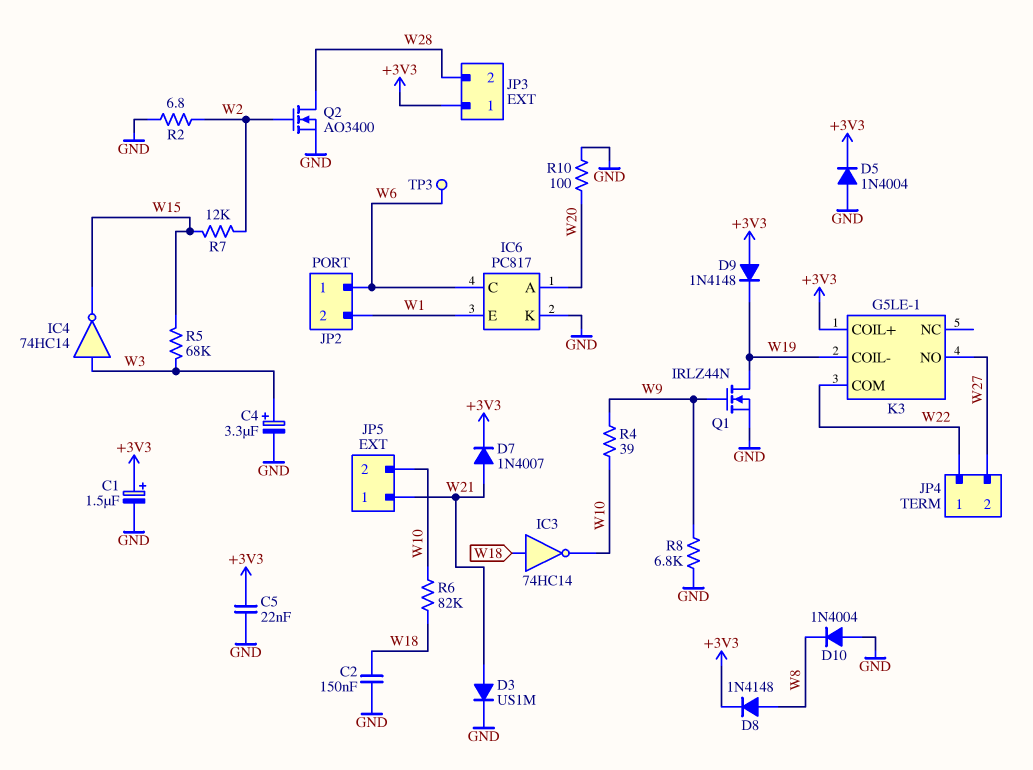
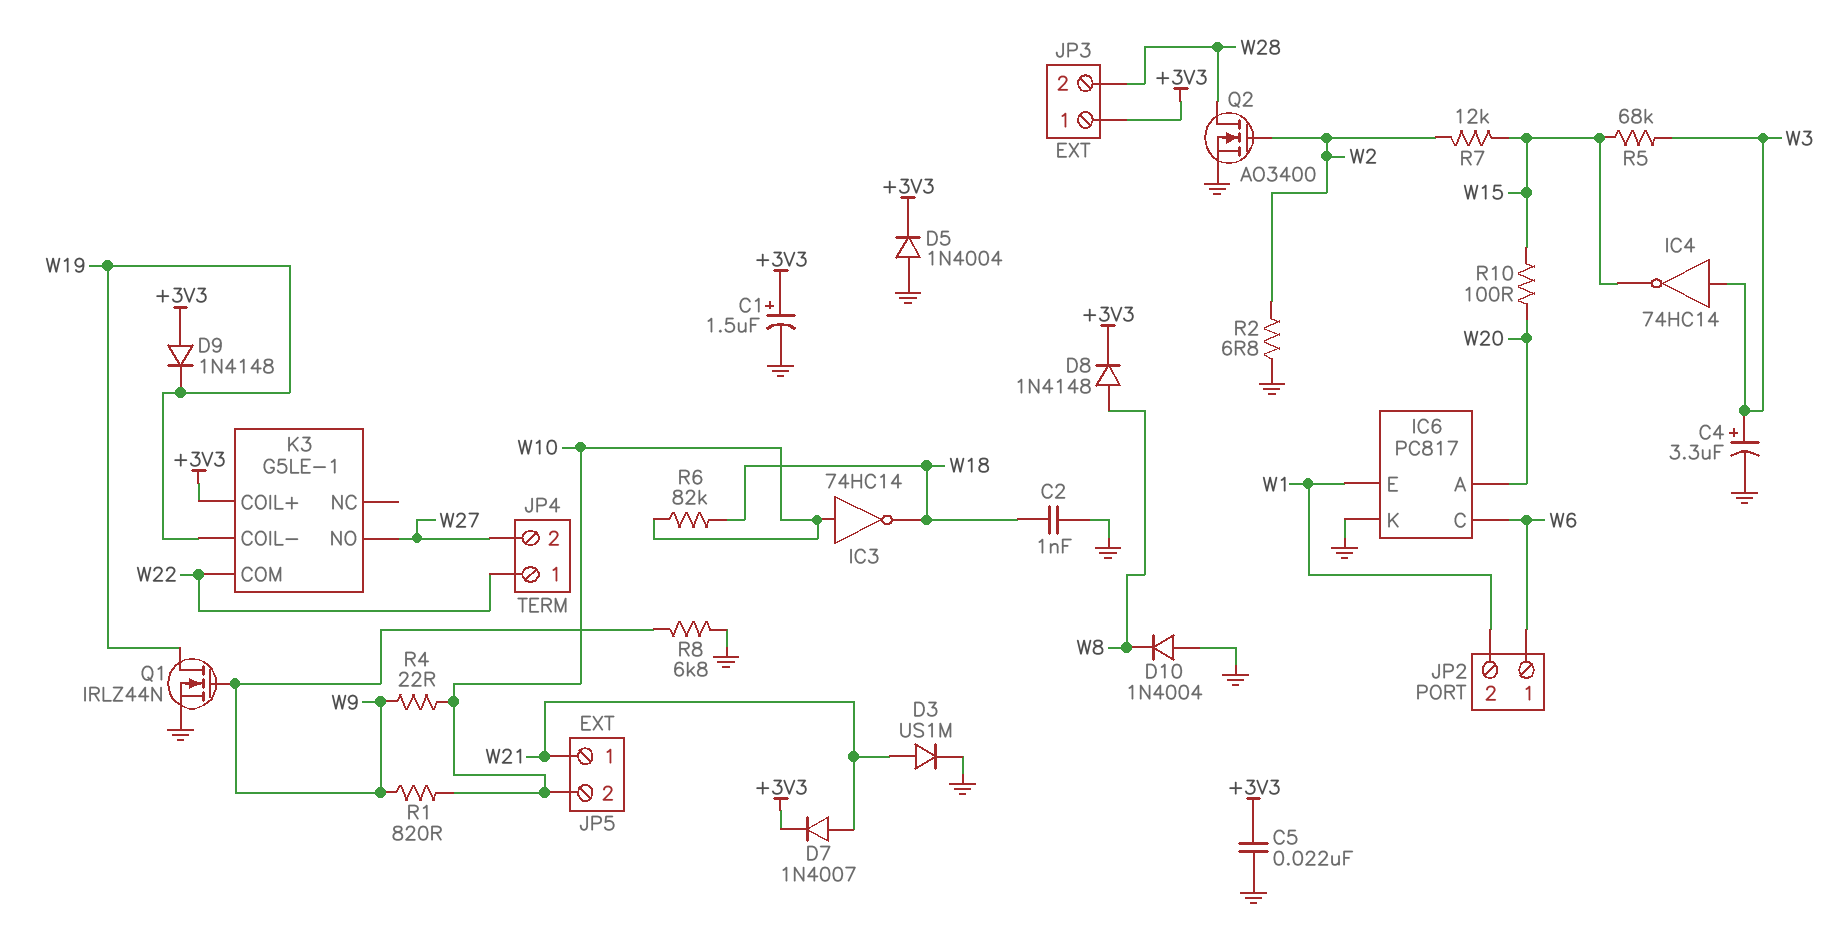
C2: 150nF (GND, W18) -> 1nF (GND, W18)
IC3: NOT 74HC14 (in W18, out W10) -> NOT 74HC14 (in W10, out W18)
R1: none -> 820 (W9, W10)
R4: 39 (W9, W10) -> 22 (W9, W10)
R10: 100 (GND, W20) -> 100 (W15, W20)
TP3: test point (W6) -> none

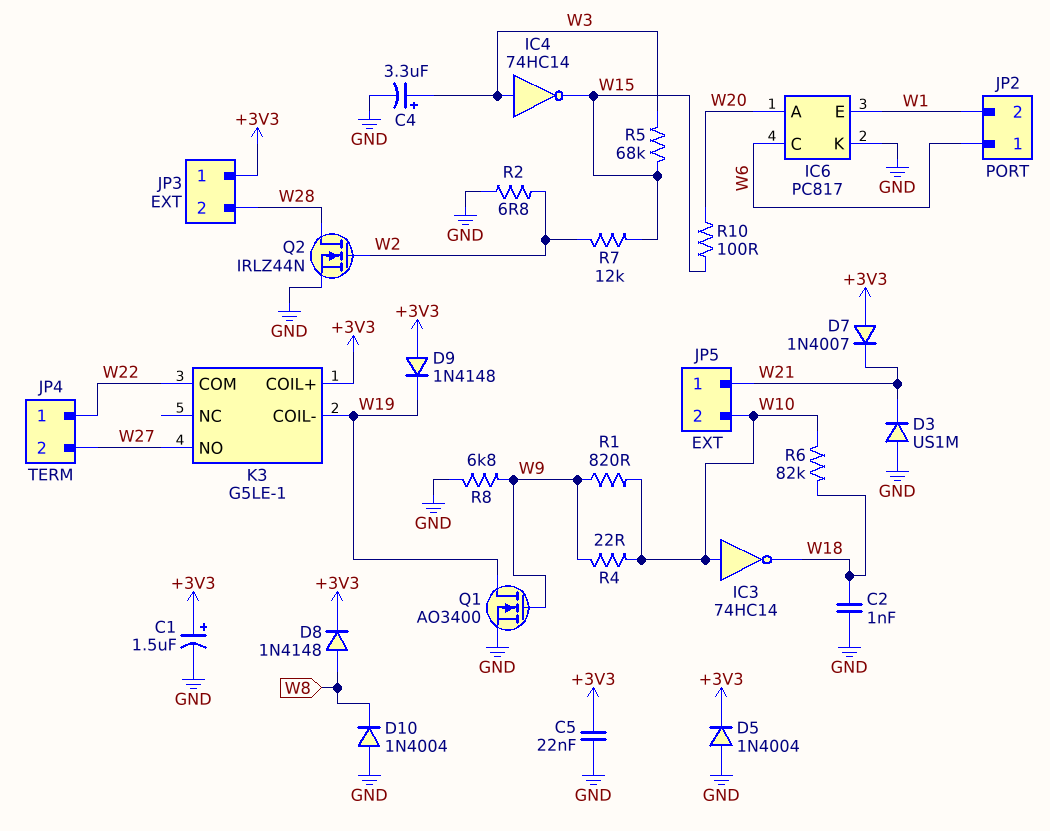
D3: diode US1M (A W21, K GND) -> diode US1M (A GND, K W21)
D7: diode 1N4007 (A W21, K +3V3) -> diode 1N4007 (A +3V3, K W21)
Q1: NMOS IRLZ44N (G W9, D W19, S GND) -> NMOS AO3400 (G W9, D W19, S GND)
Q2: NMOS AO3400 (G W2, D W28, S GND) -> NMOS IRLZ44N (G W2, D W28, S GND)

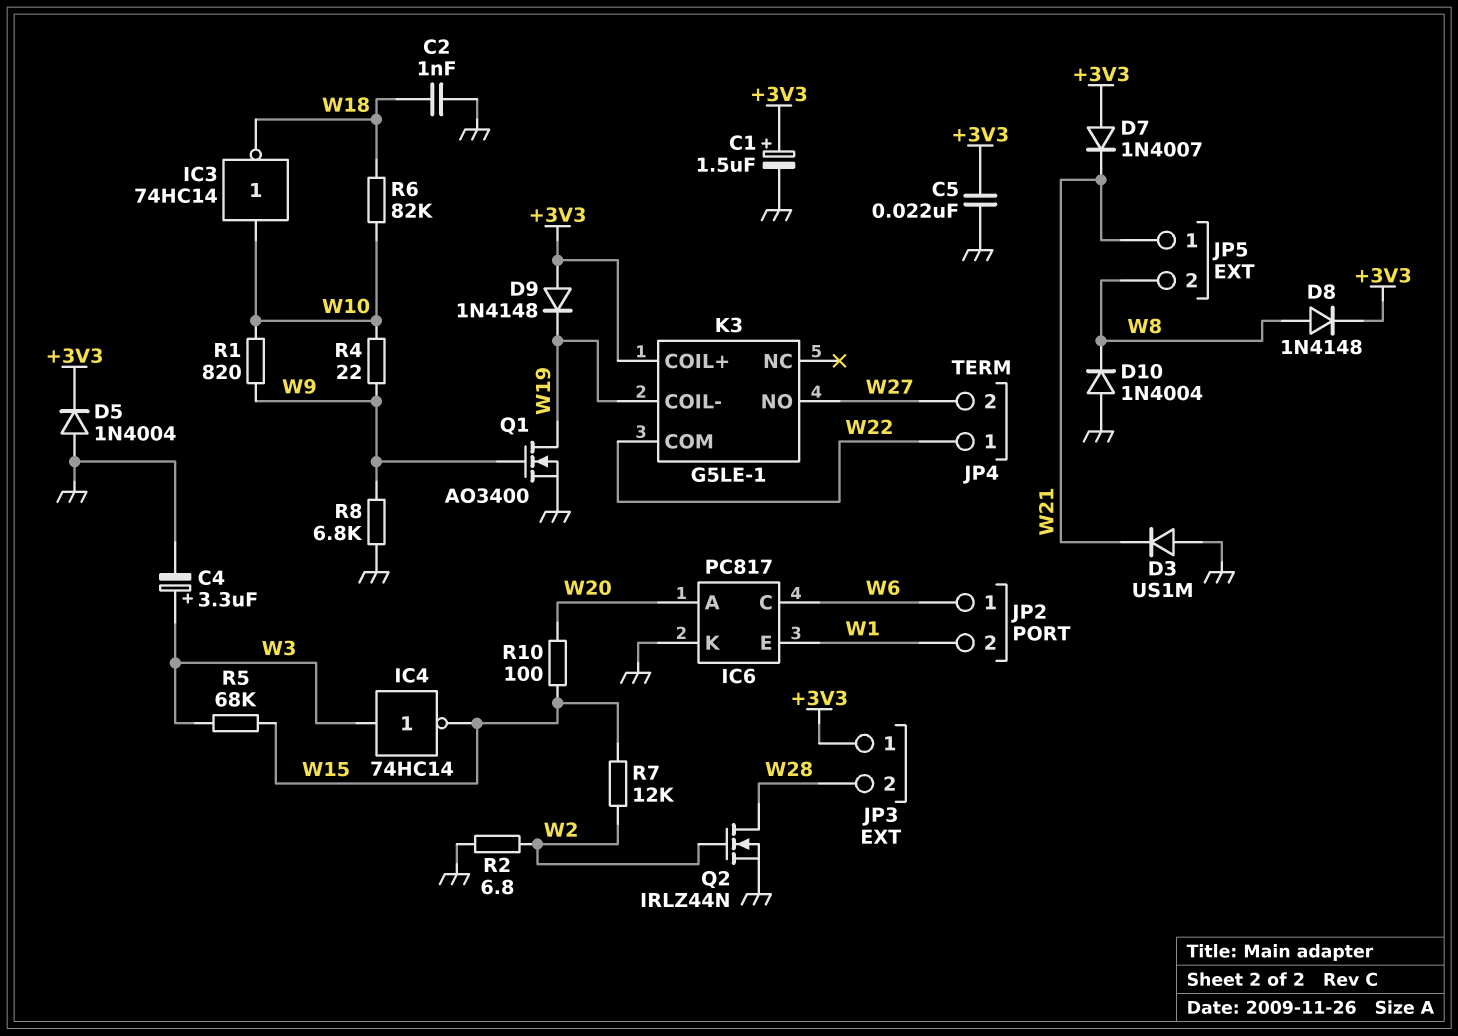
JP5 pin 2: W10 -> W8

